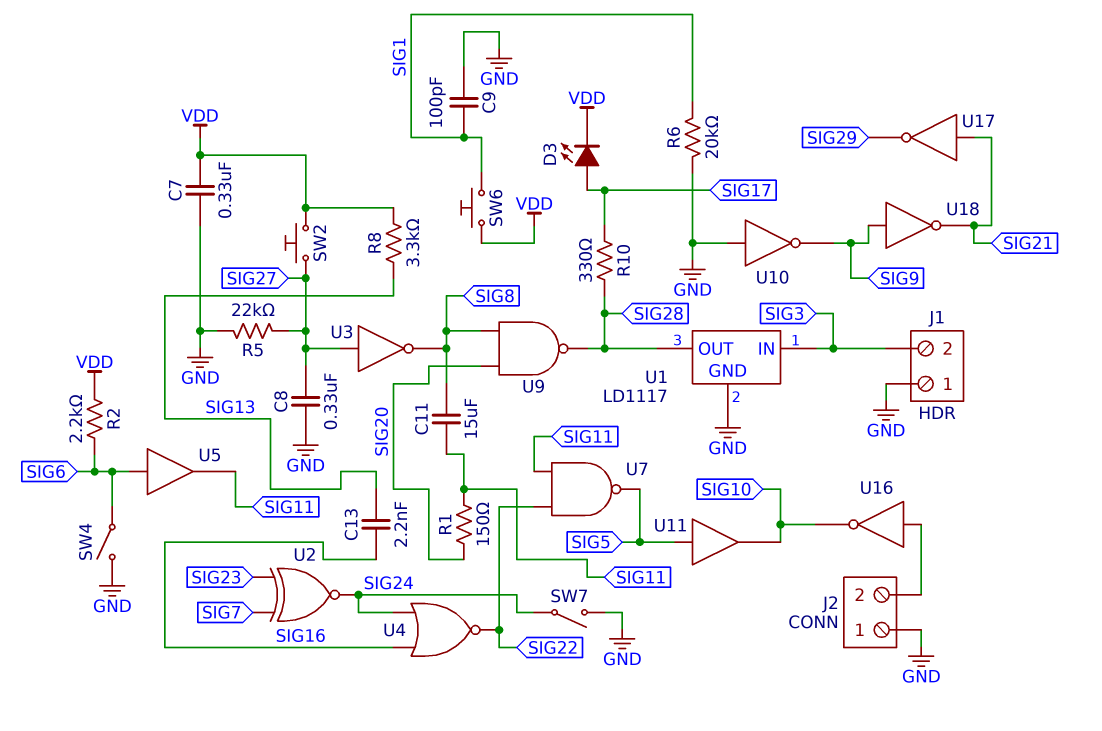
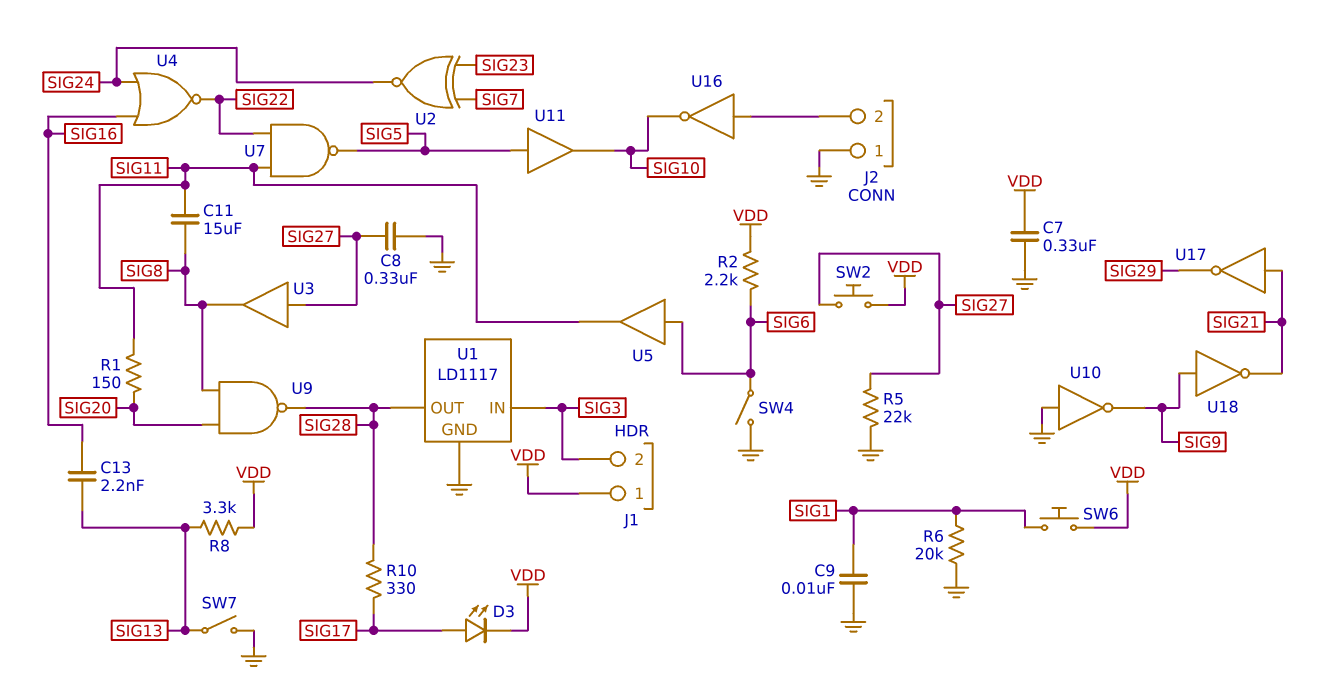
C9: 100pF (GND, SIG1) -> 10nF (GND, SIG1)
J1 pin 1: GND -> VDD
SW7: switch (GND, SIG24) -> switch (GND, SIG13)
U3: NOT (in SIG27, out SIG8) -> buffer (in SIG27, out SIG8)

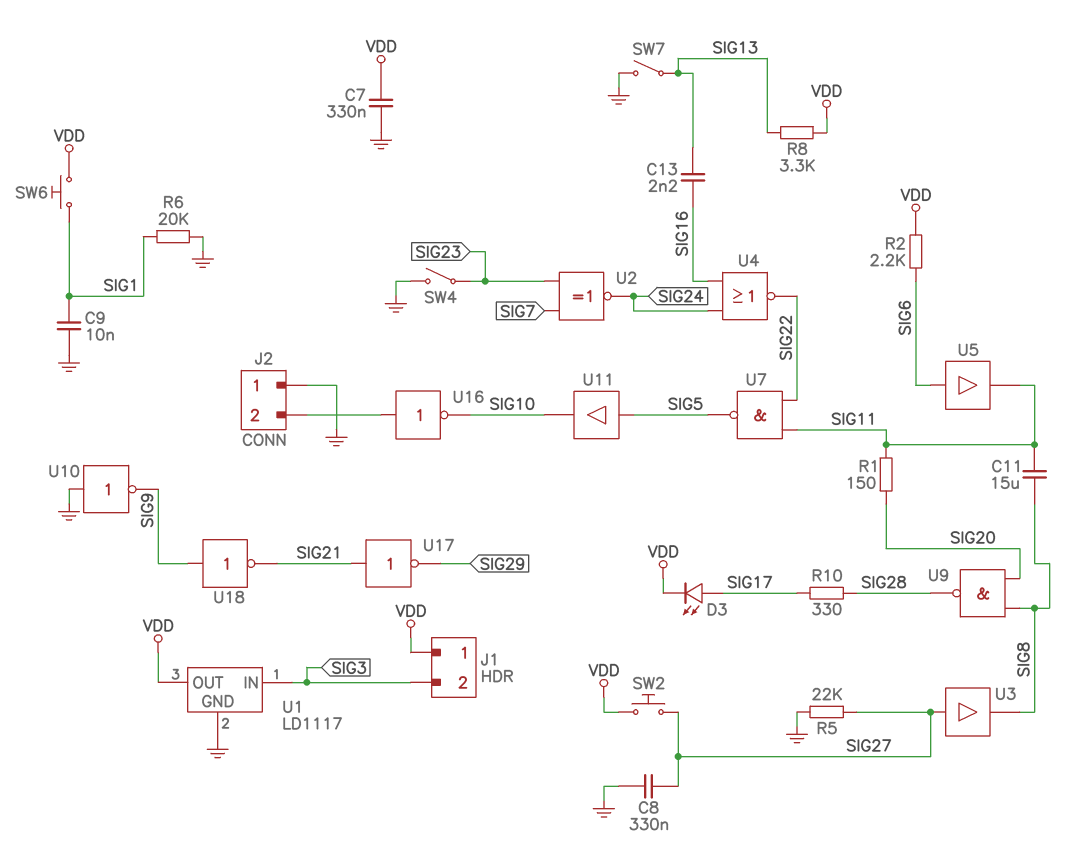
SW4: switch (GND, SIG6) -> switch (GND, SIG23)
U1 pin OUT: SIG28 -> VDD

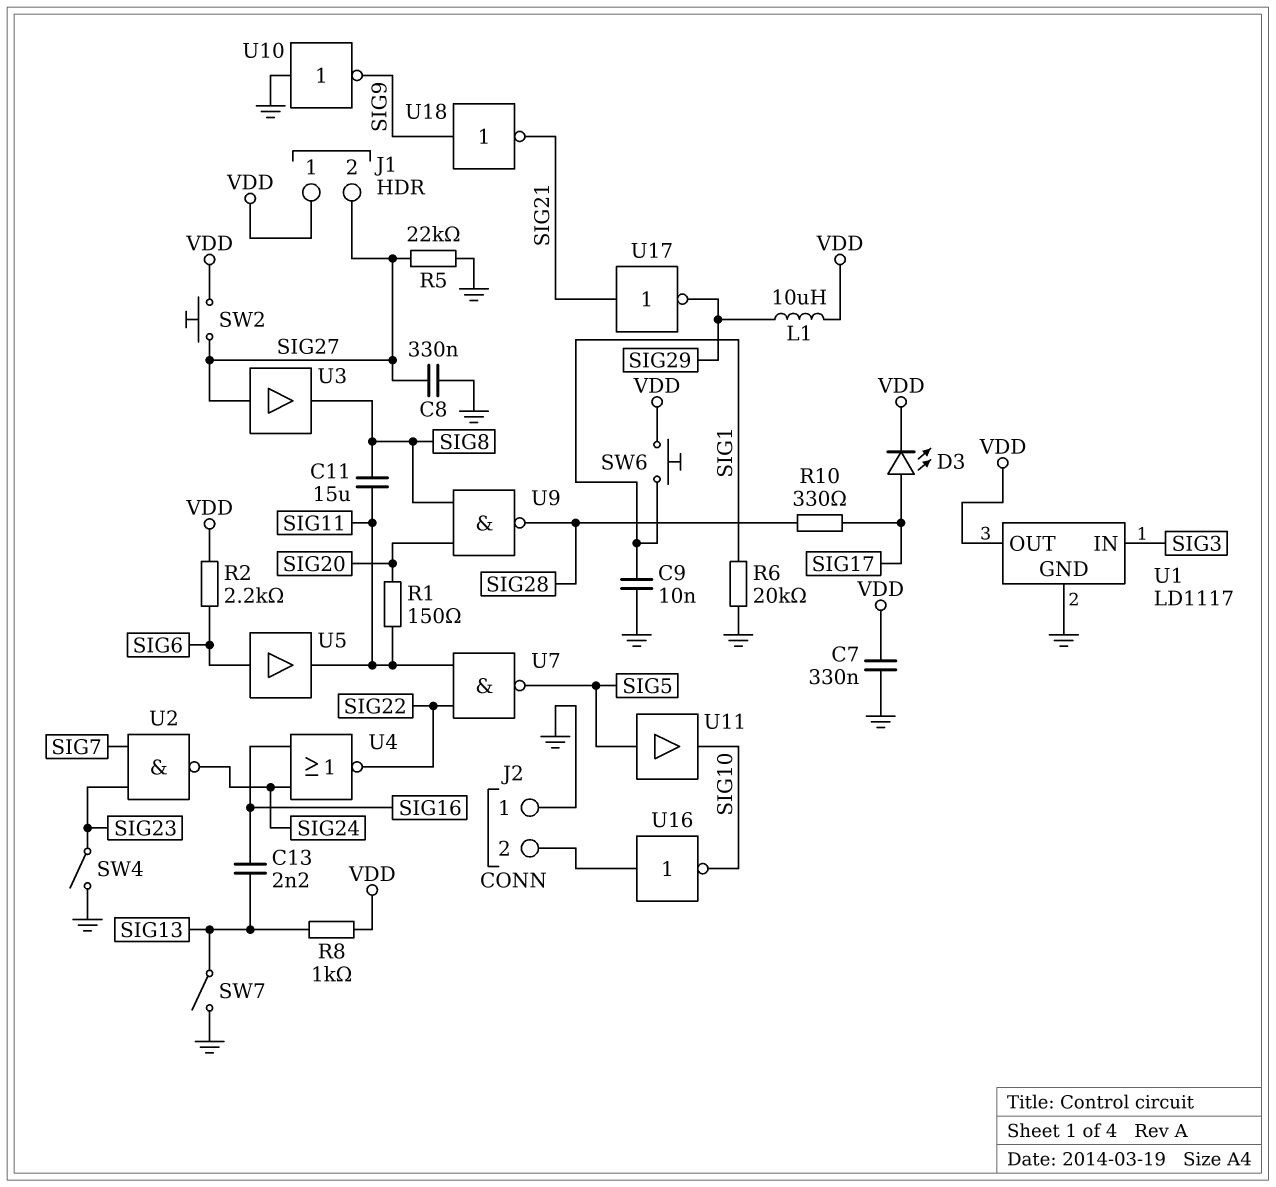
J1 pin 2: SIG3 -> SIG27
L1: none -> 10uH (SIG29, VDD)
R8: 3.3k (SIG13, VDD) -> 1k (SIG13, VDD)
U2: XNOR (in SIG7, in SIG23, out SIG24) -> NAND (in SIG7, in SIG23, out SIG24)

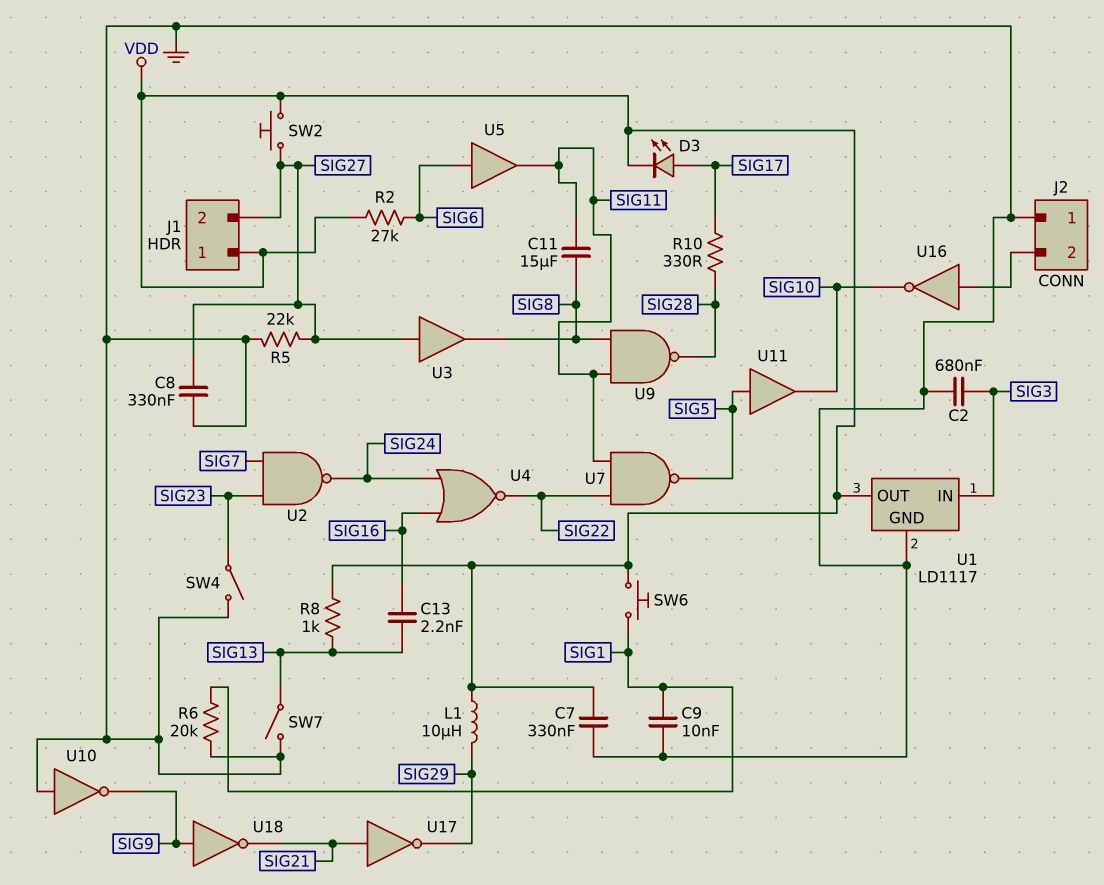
C2: none -> 680nF (GND, SIG3)
R1: 150 (SIG11, SIG20) -> none
R2: 2.2k (SIG6, VDD) -> 27k (SIG6, VDD)
U9: NAND (in SIG8, in SIG20, out SIG28) -> NAND (in SIG8, in SIG11, out SIG28)

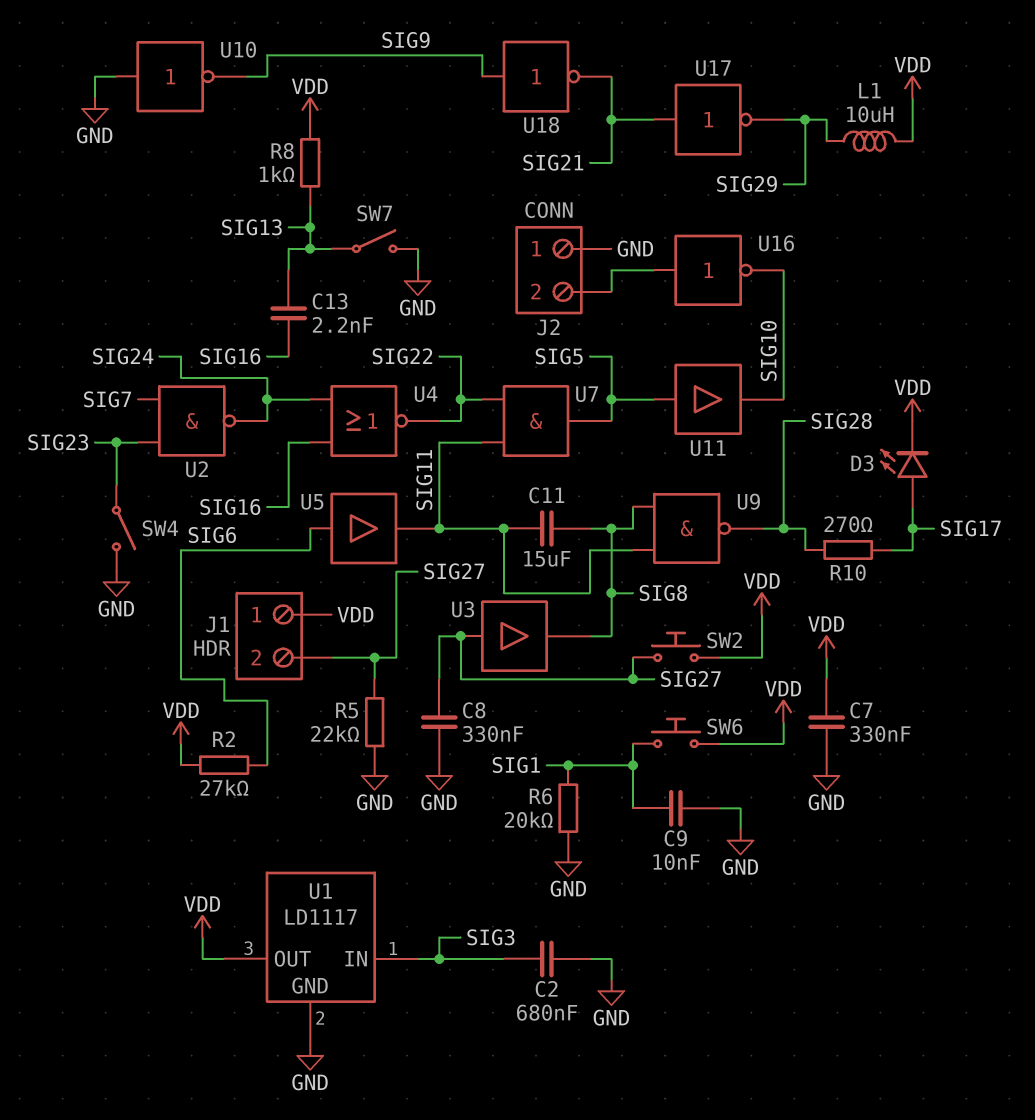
R10: 330 (SIG17, SIG28) -> 270 (SIG17, SIG28)
U7: NAND (in SIG11, in SIG22, out SIG5) -> AND (in SIG11, in SIG22, out SIG5)

